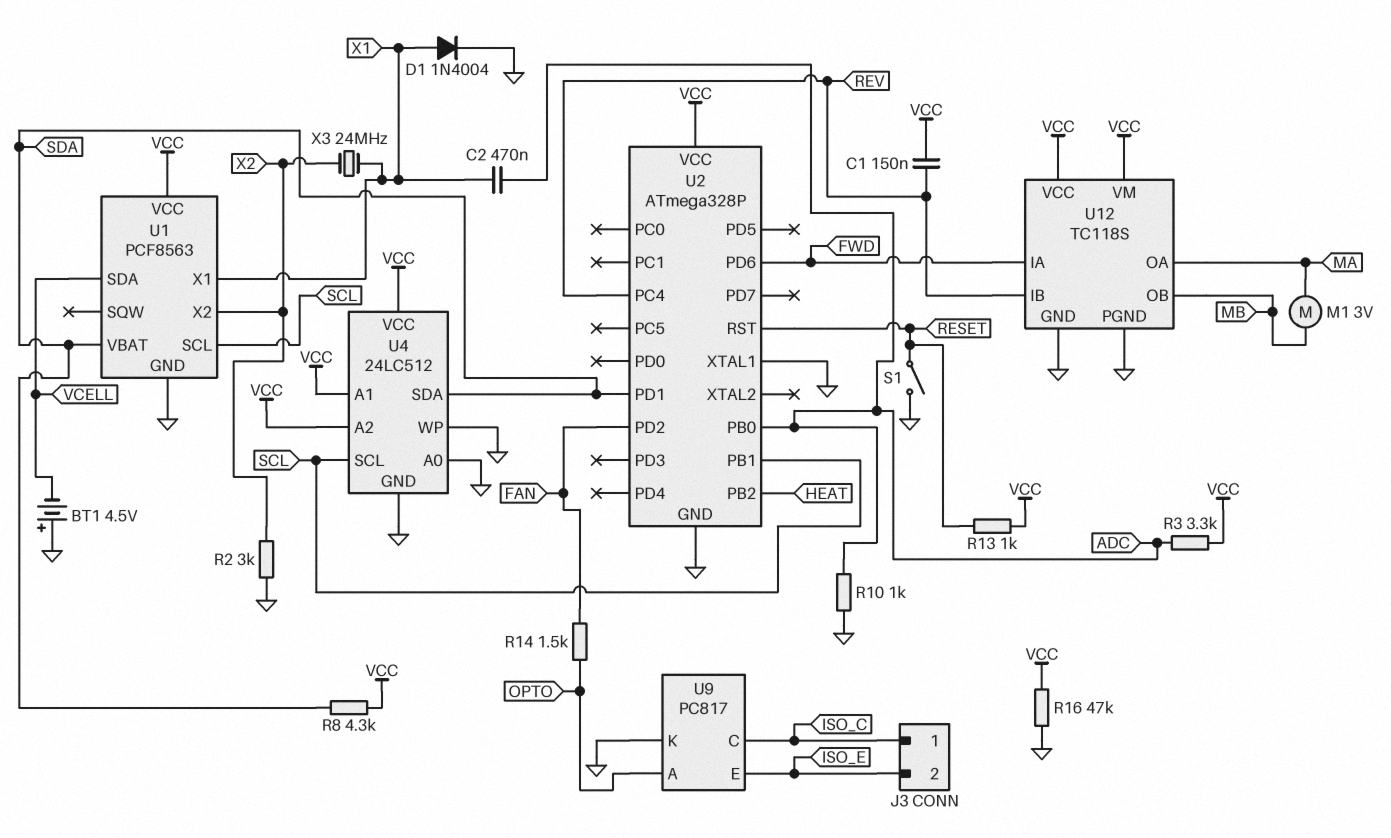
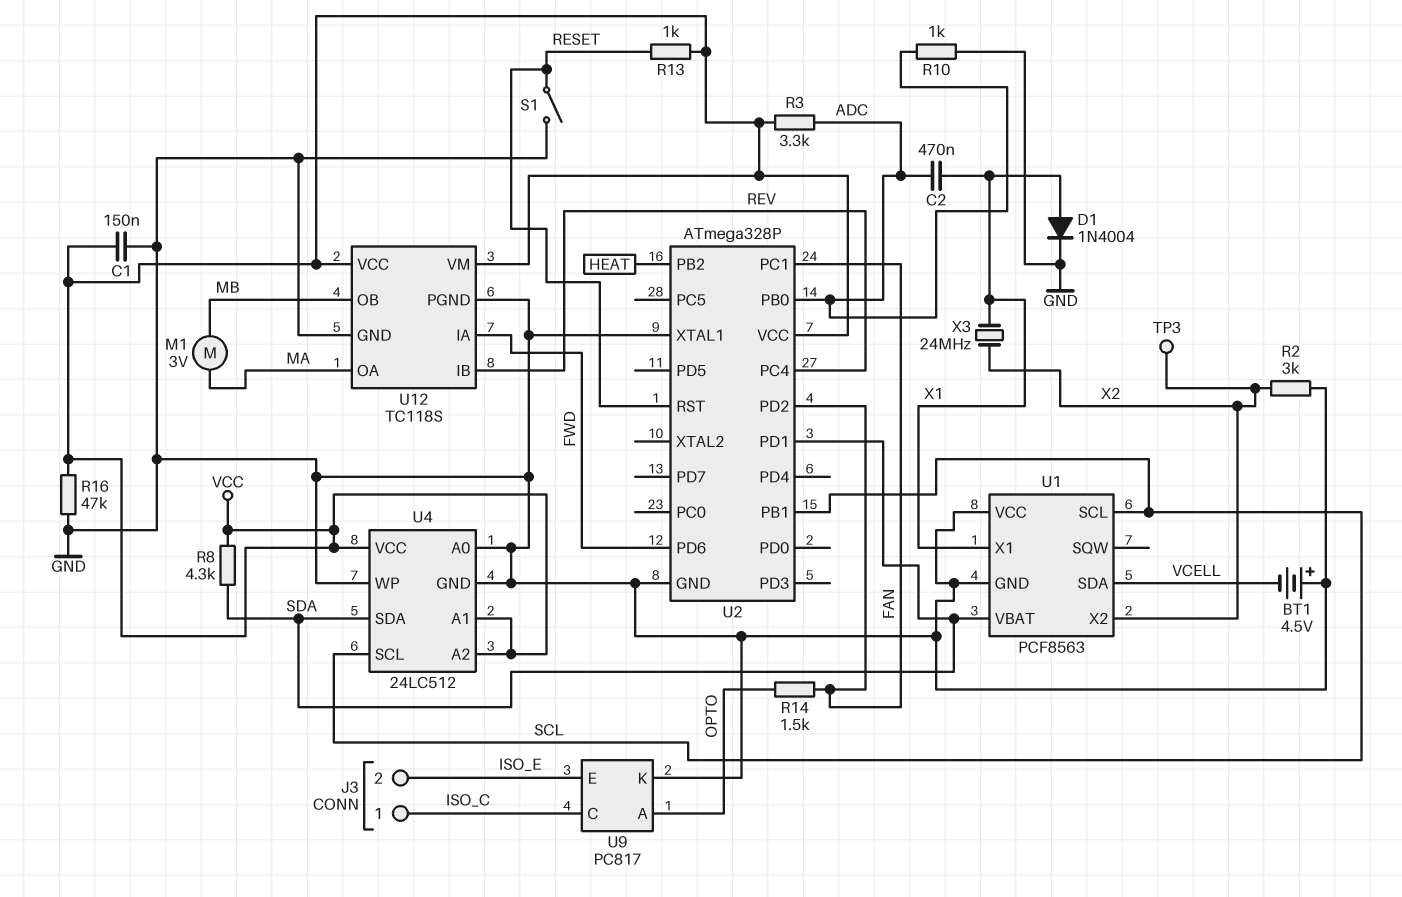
C1: 150nF (REV, VCC) -> 150nF (GND, VCC)
TP3: none -> test point (X2)
U1 pin VCC: VCC -> GND
U2 pin PC1: none -> FAN

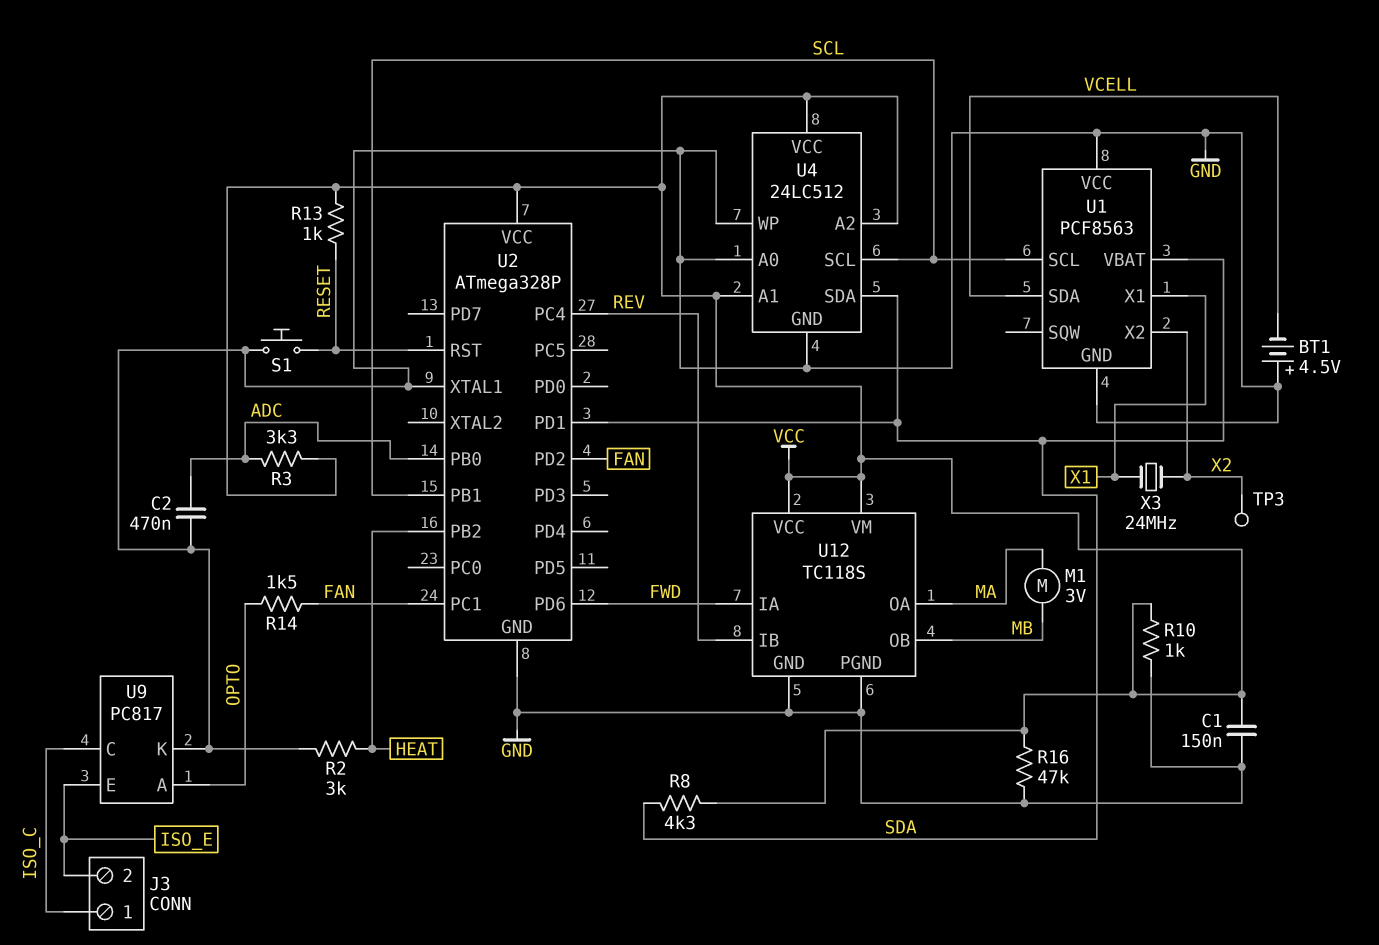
C2: 470nF (ADC, X1) -> 470nF (ADC, GND)
D1: diode 1N4004 (A X1, K GND) -> none
R2: 3k (GND, X2) -> 3k (GND, HEAT)
R10: 1k (ADC, GND) -> 1k (GND, VCC)
S1: switch (GND, RESET) -> button (GND, RESET)

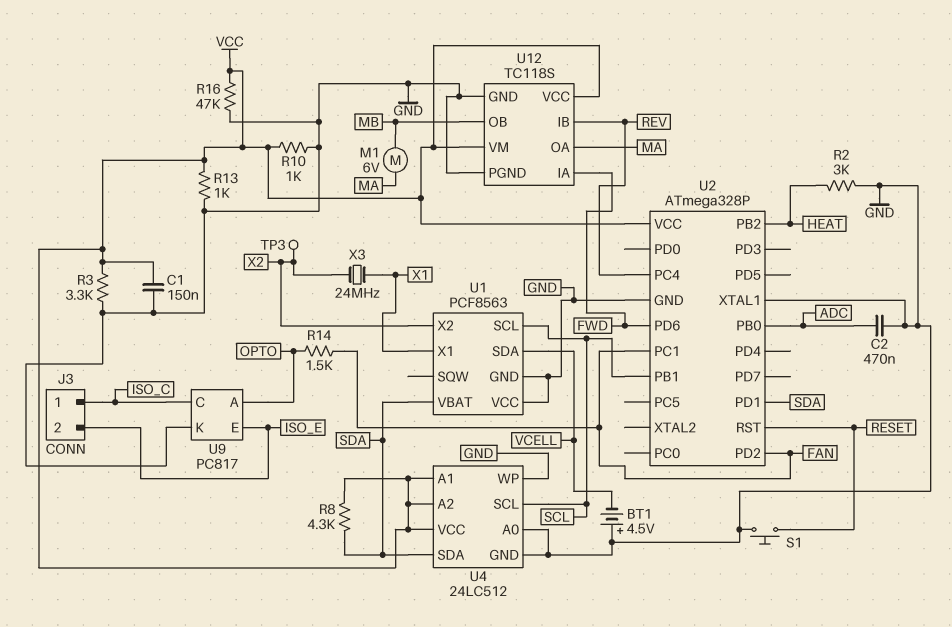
M1: motor 3V (MA, MB) -> motor 6V (MA, MB)
R3: 3.3k (ADC, VCC) -> 3.3k (GND, VCC)
R13: 1k (RESET, VCC) -> 1k (GND, VCC)

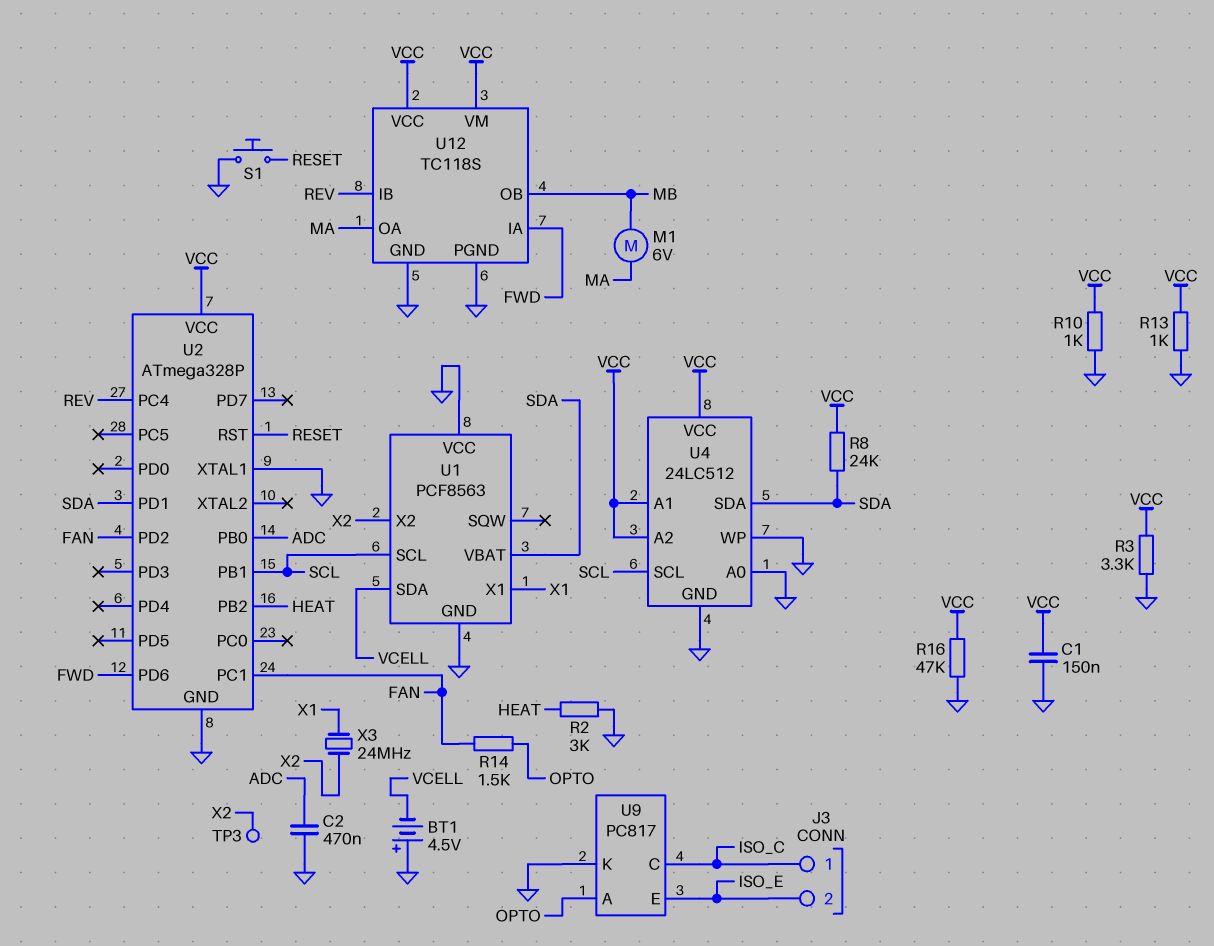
R8: 4.3k (SDA, VCC) -> 24k (SDA, VCC)

